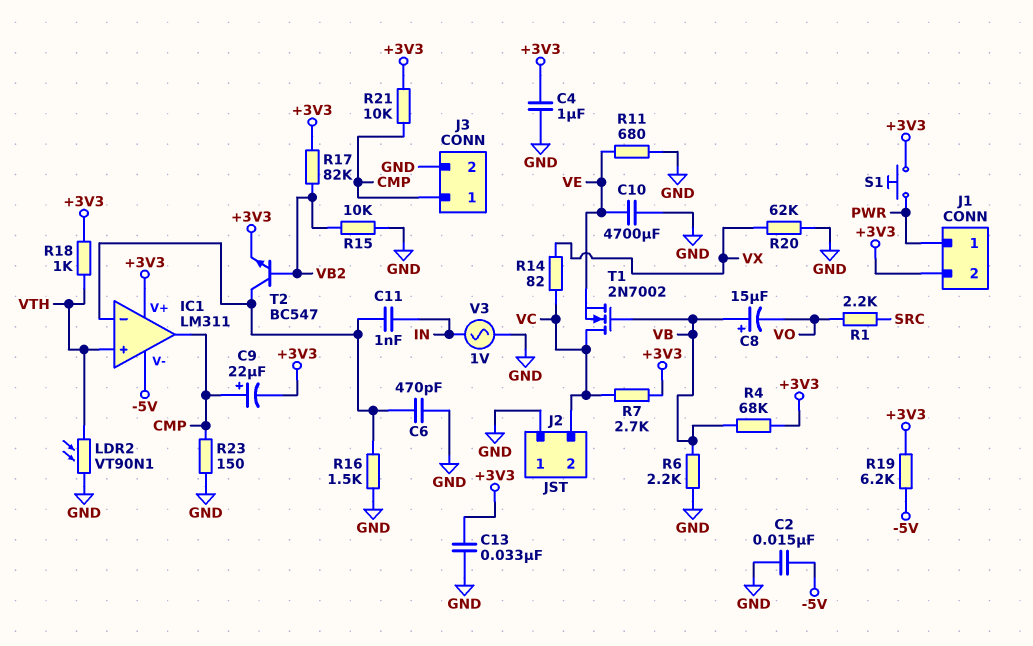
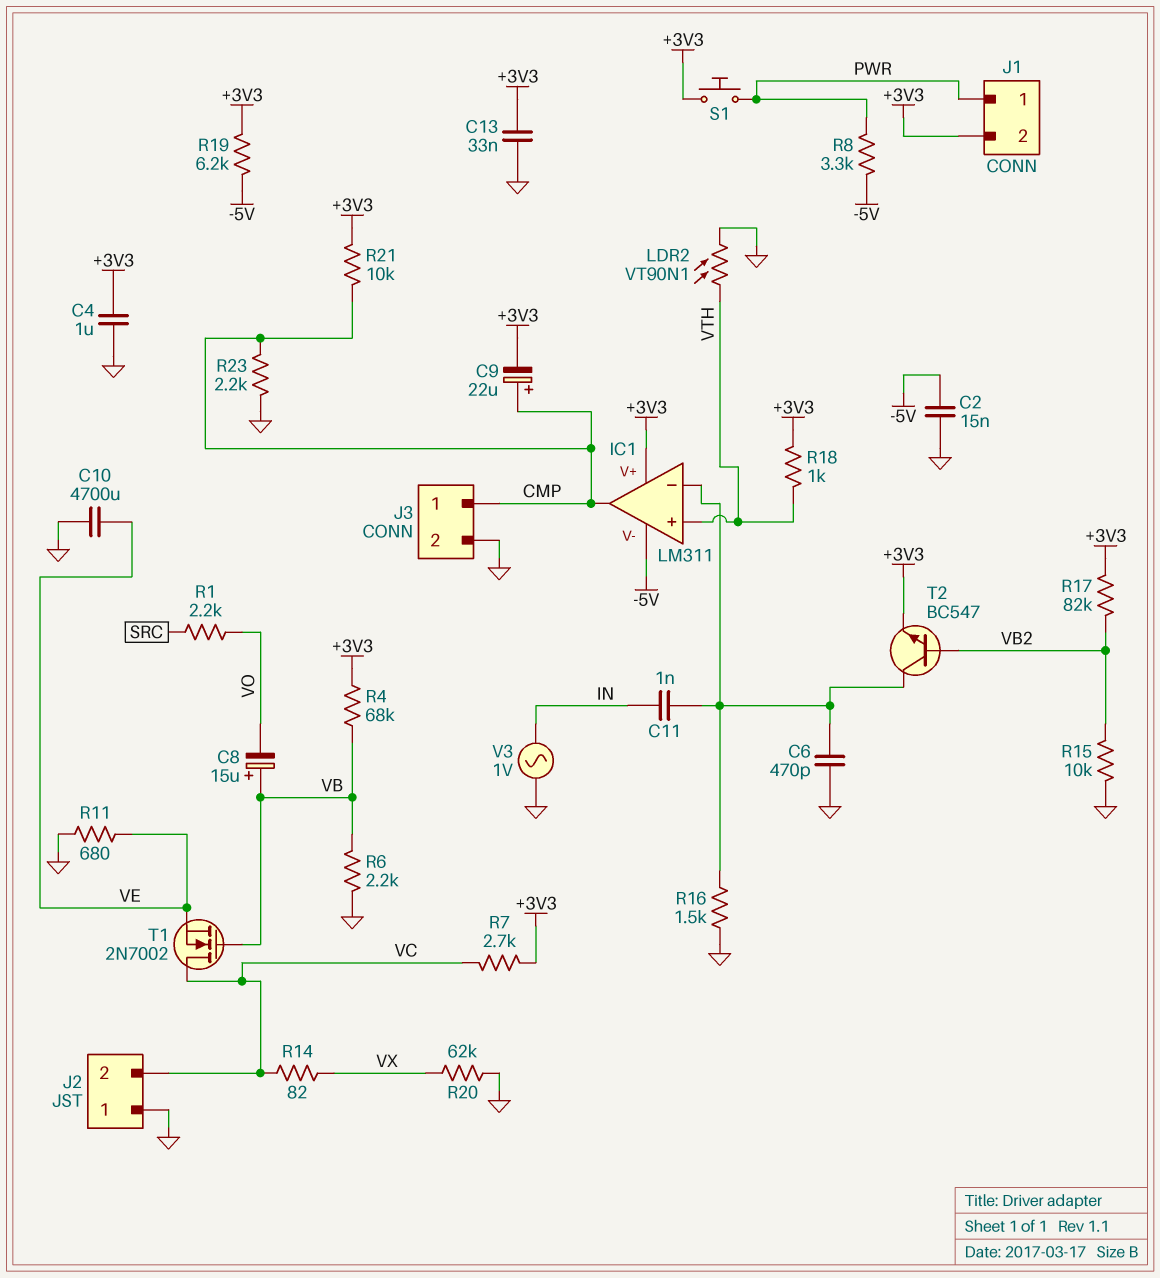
R8: none -> 3.3k (-5V, PWR)
R23: 150 (CMP, GND) -> 2.2k (CMP, GND)

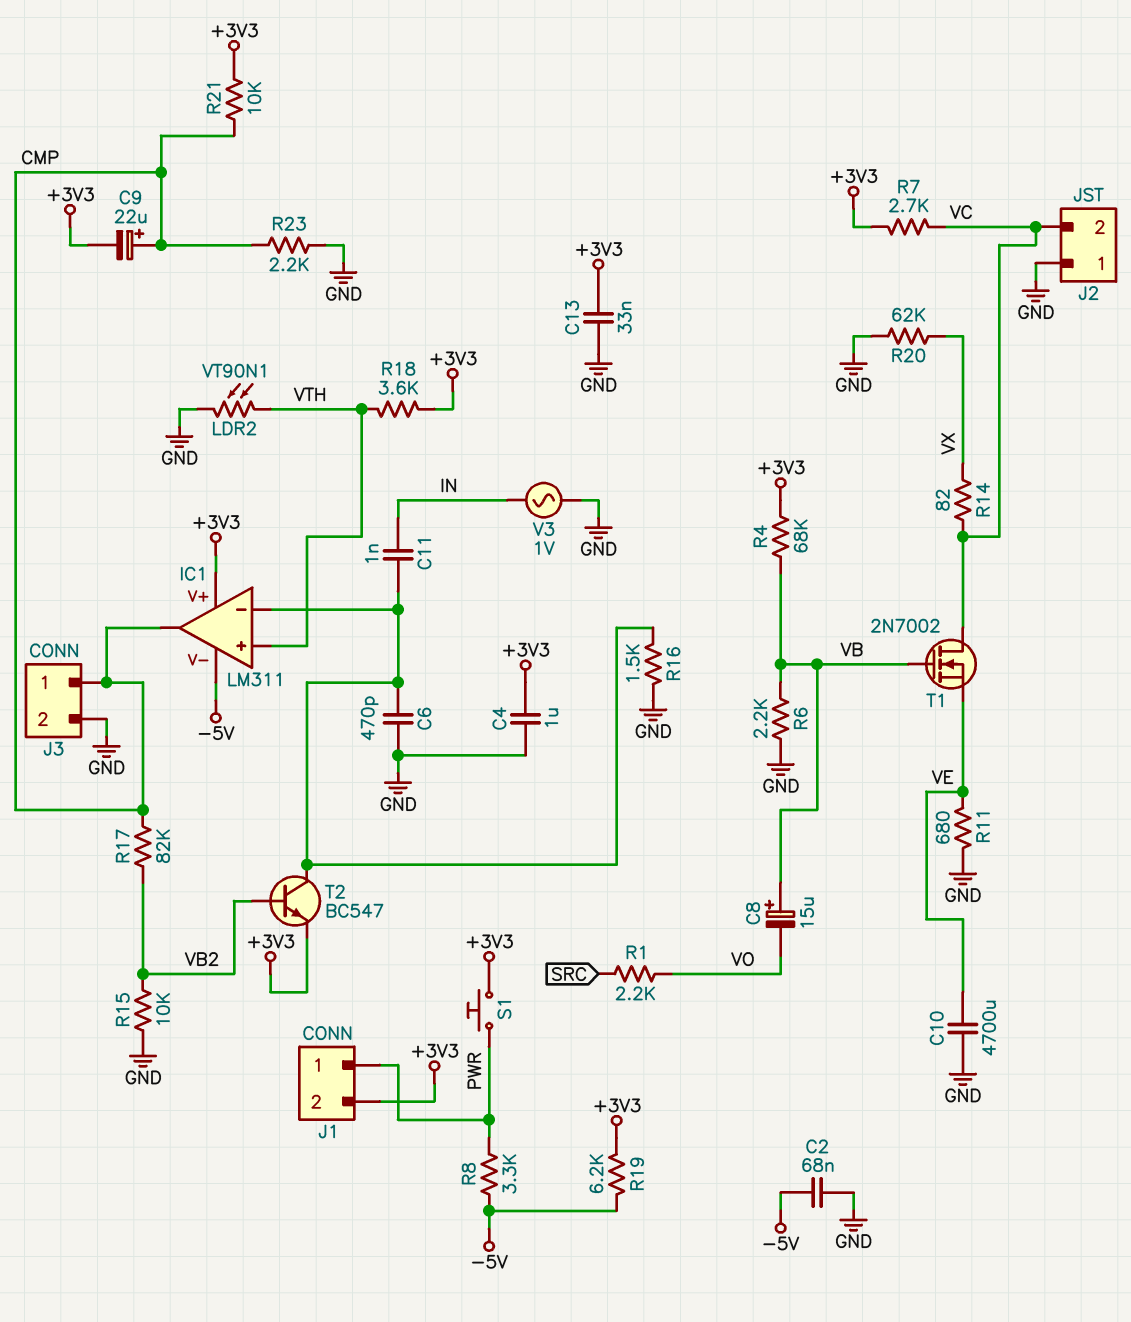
C2: 15nF (-5V, GND) -> 68nF (-5V, GND)
R17: 82k (+3V3, VB2) -> 82k (CMP, VB2)
R18: 1k (+3V3, VTH) -> 3.6k (+3V3, VTH)

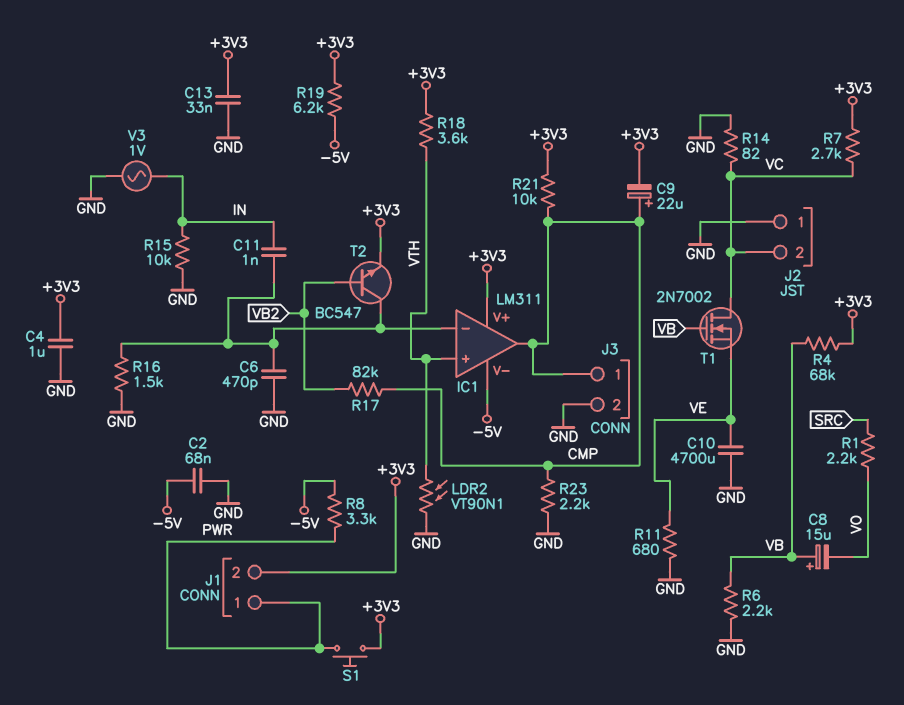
R14: 82 (VC, VX) -> 82 (GND, VC)
R15: 10k (GND, VB2) -> 10k (GND, IN)
R20: 62k (GND, VX) -> none

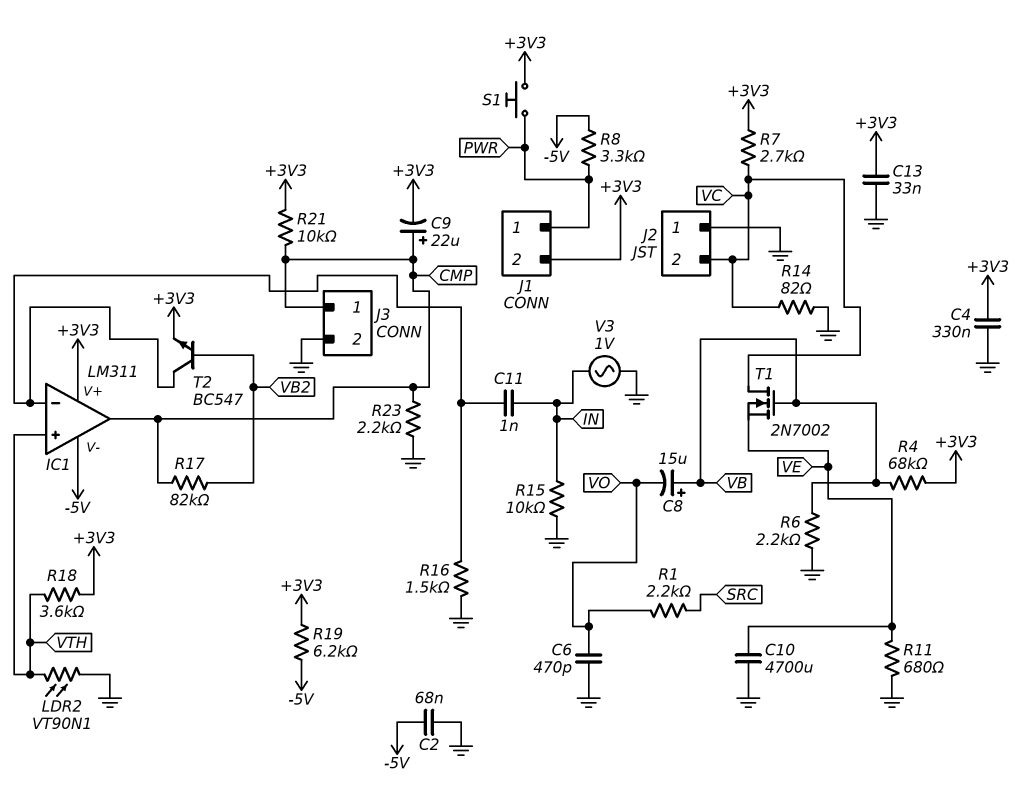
C4: 1uF (+3V3, GND) -> 330nF (+3V3, GND)
C6: 470pF (GND, IC1/in-) -> 470pF (GND, VO)

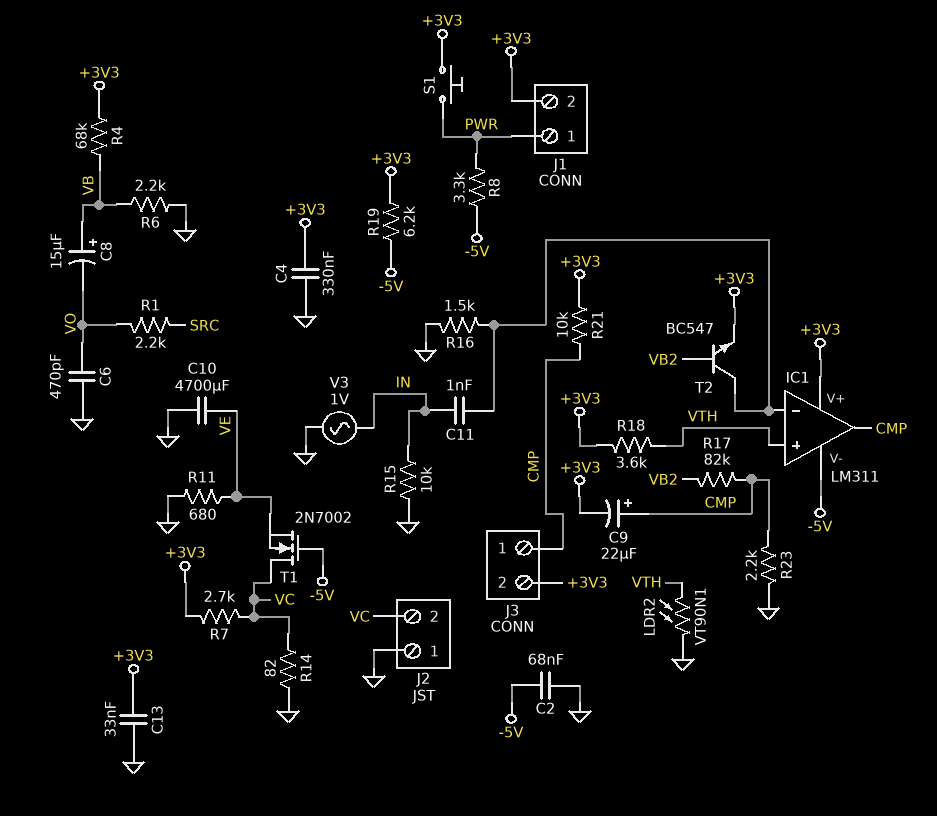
J3 pin 2: GND -> +3V3
T1: NMOS 2N7002 (G VB, D VC, S VE) -> NMOS 2N7002 (G -5V, D VC, S VE)

